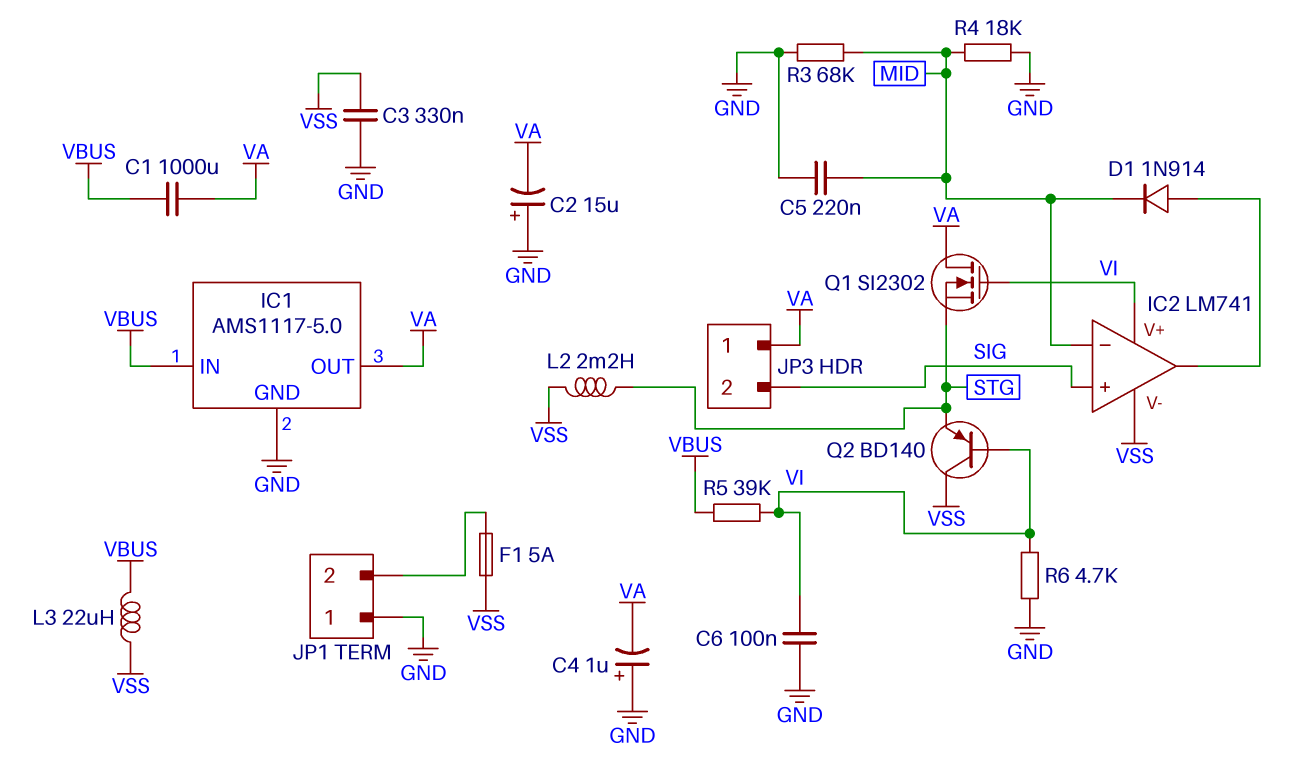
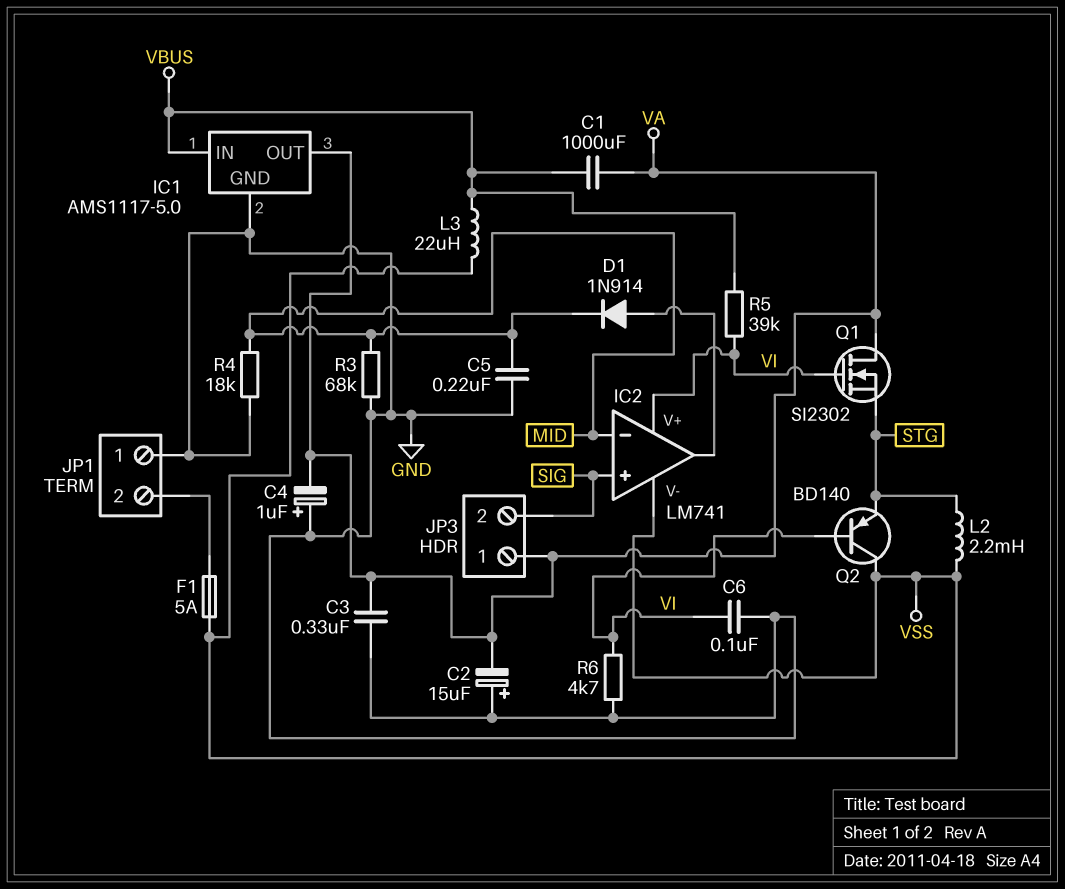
C3: 330nF (GND, VSS) -> 330nF (GND, VA)

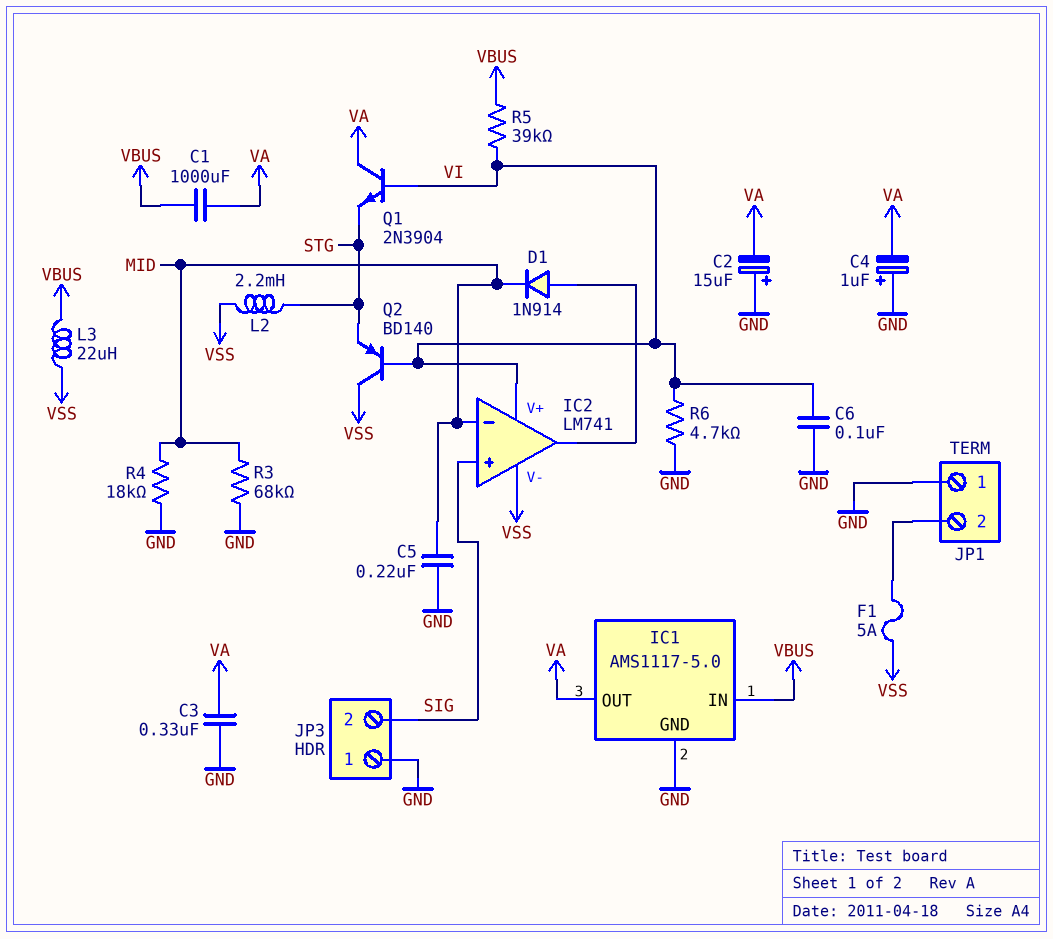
JP3 pin 1: VA -> GND
Q1: NMOS SI2302 (G VI, D VA, S STG) -> NPN 2N3904 (B VI, C VA, E STG)

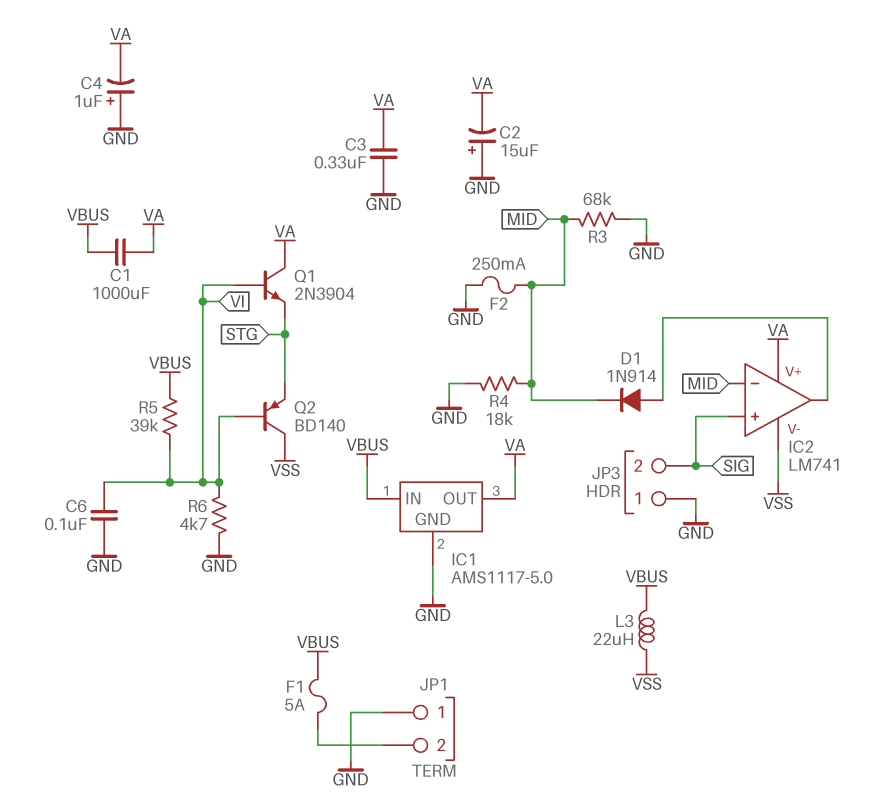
C5: 220nF (GND, MID) -> none
F1: 5A (JP1/2, VSS) -> 5A (JP1/2, VBUS)
F2: none -> 250mA (GND, MID)
IC2 pin V+: VI -> VA
L2: 2.2mH (STG, VSS) -> none

